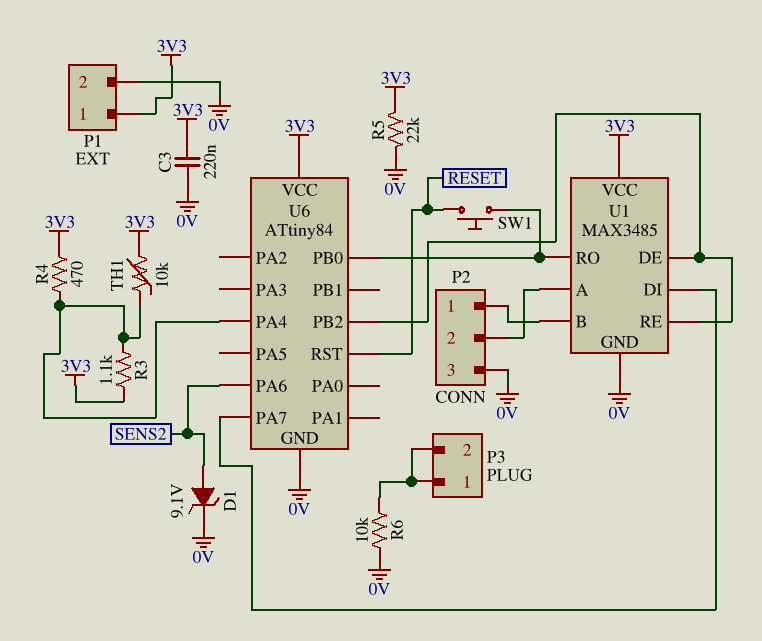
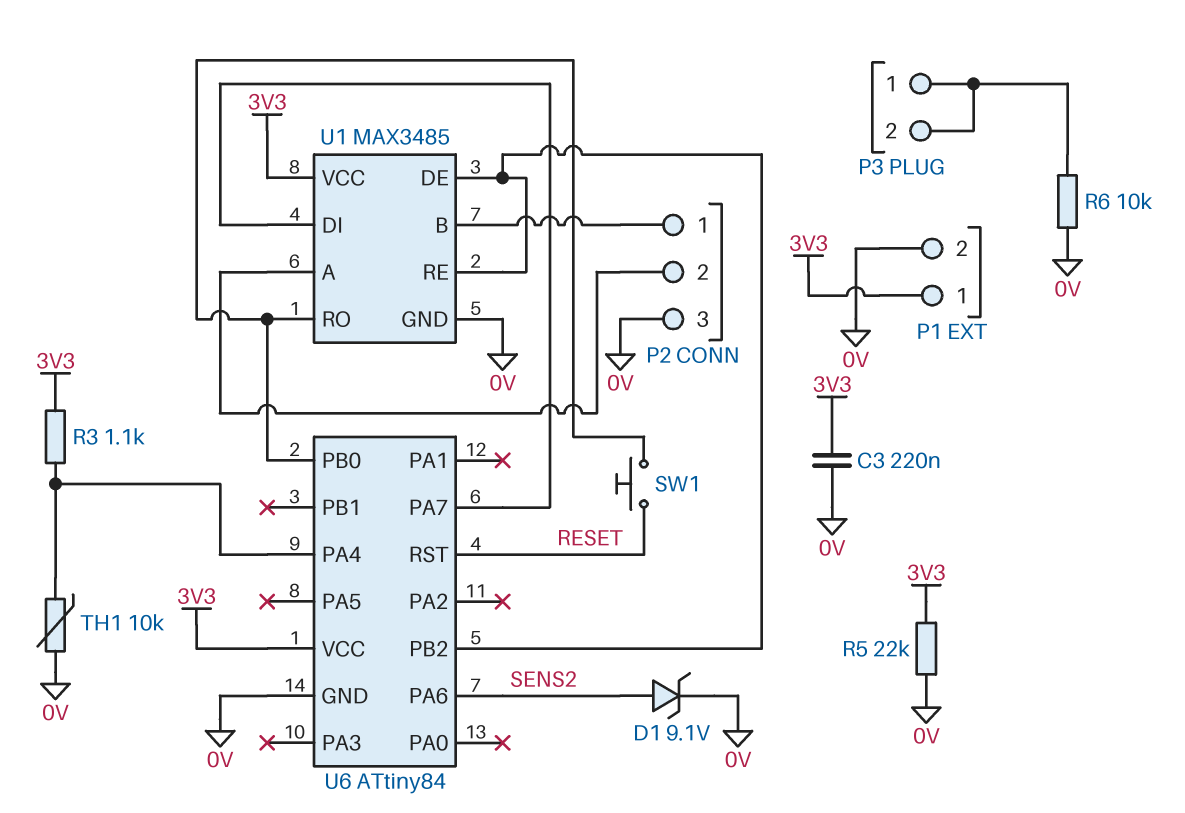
R4: 470 (3V3, U6/PA4) -> none
TH1: 10k (3V3, U6/PA4) -> 10k (0V, U6/PA4)

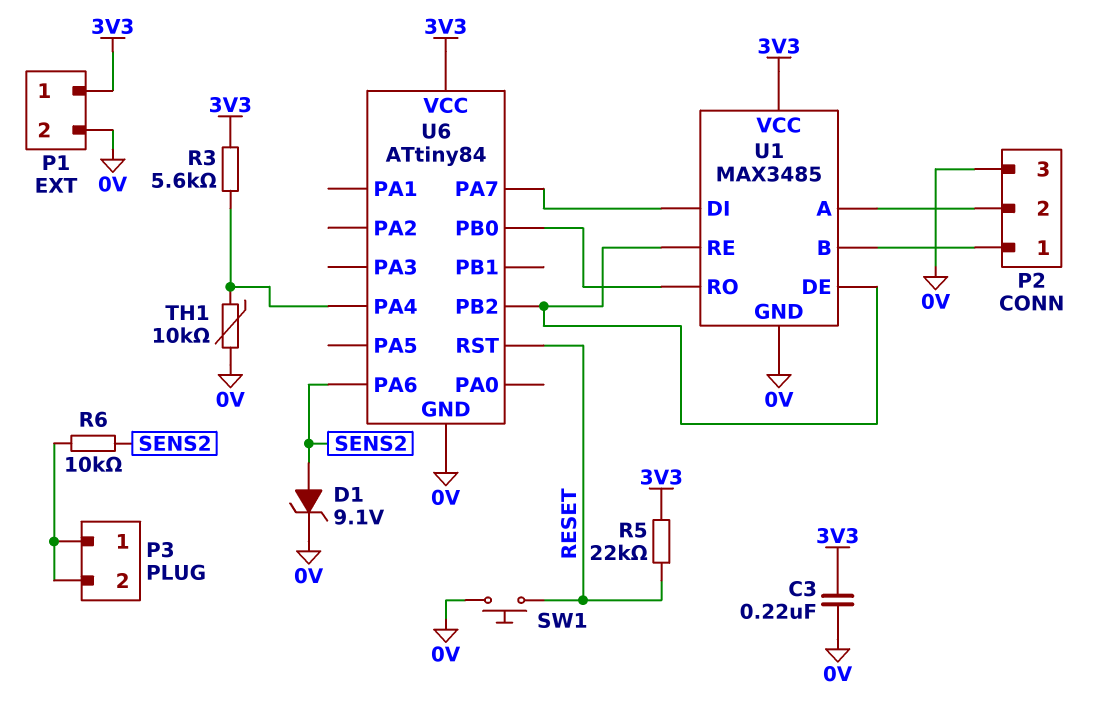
R3: 1.1k (3V3, U6/PA4) -> 5.6k (3V3, U6/PA4)
R5: 22k (0V, 3V3) -> 22k (3V3, RESET)
R6: 10k (0V, P3/1) -> 10k (P3/1, SENS2)
SW1: button (RESET, U1/RO) -> button (0V, RESET)

